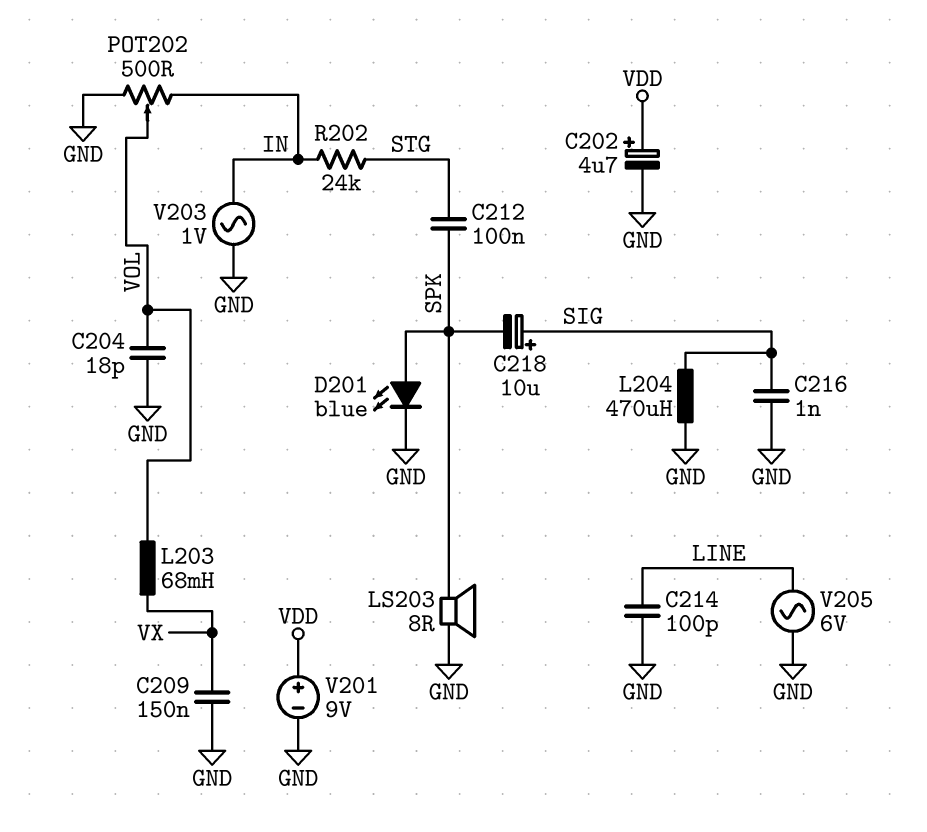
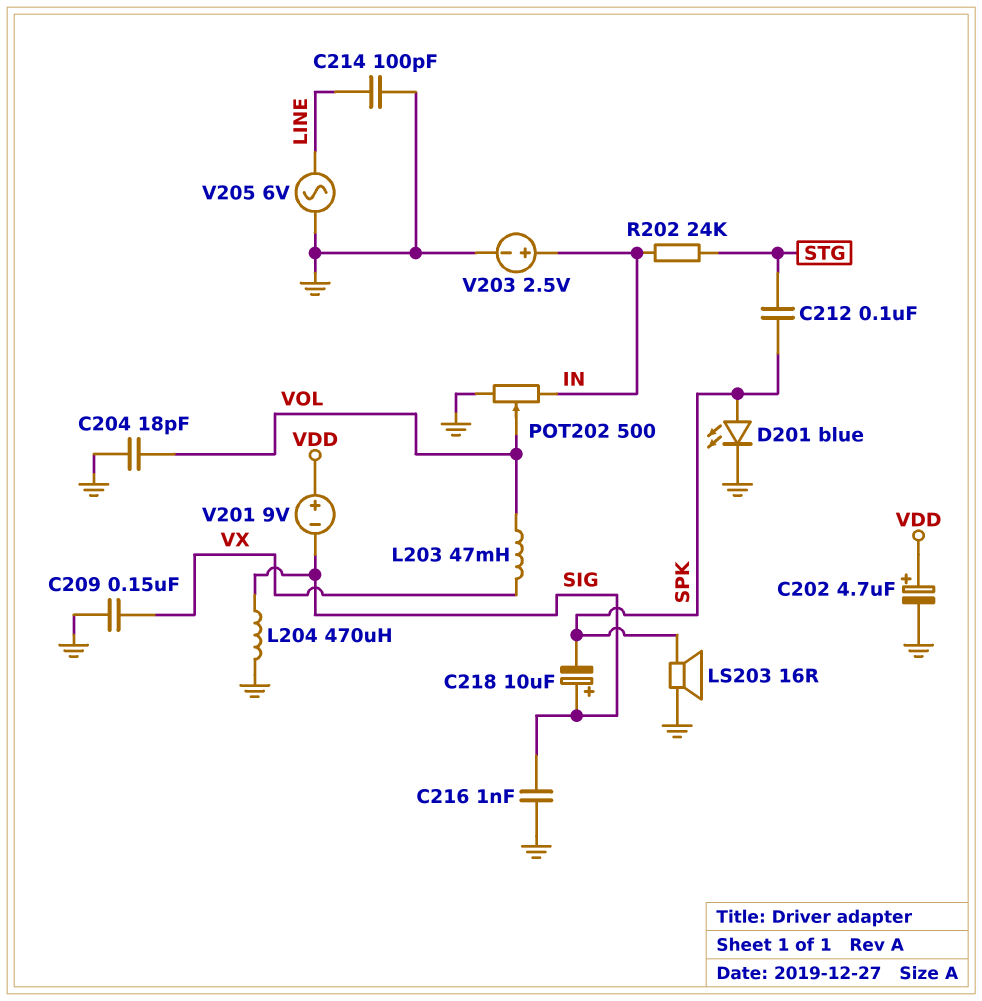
L203: 68mH (VOL, VX) -> 47mH (VOL, VX)
LS203: speaker 8R (GND, SPK) -> speaker 16R (GND, SPK)
V201: 9V (plus VDD, minus GND) -> 9V (plus VDD, minus SIG)
V203: AC 1V (GND, IN) -> 2.5V (plus IN, minus GND)

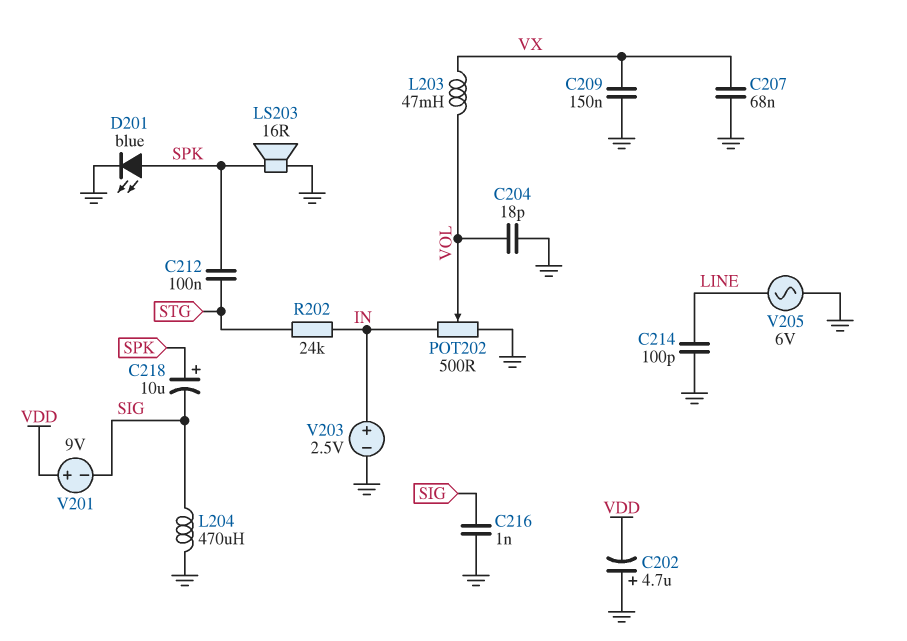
C202: 4.7uF (plus VDD, minus GND) -> 4.7uF (plus GND, minus VDD)
C207: none -> 68nF (GND, VX)
C218: 10uF (plus SIG, minus SPK) -> 10uF (plus SPK, minus SIG)

